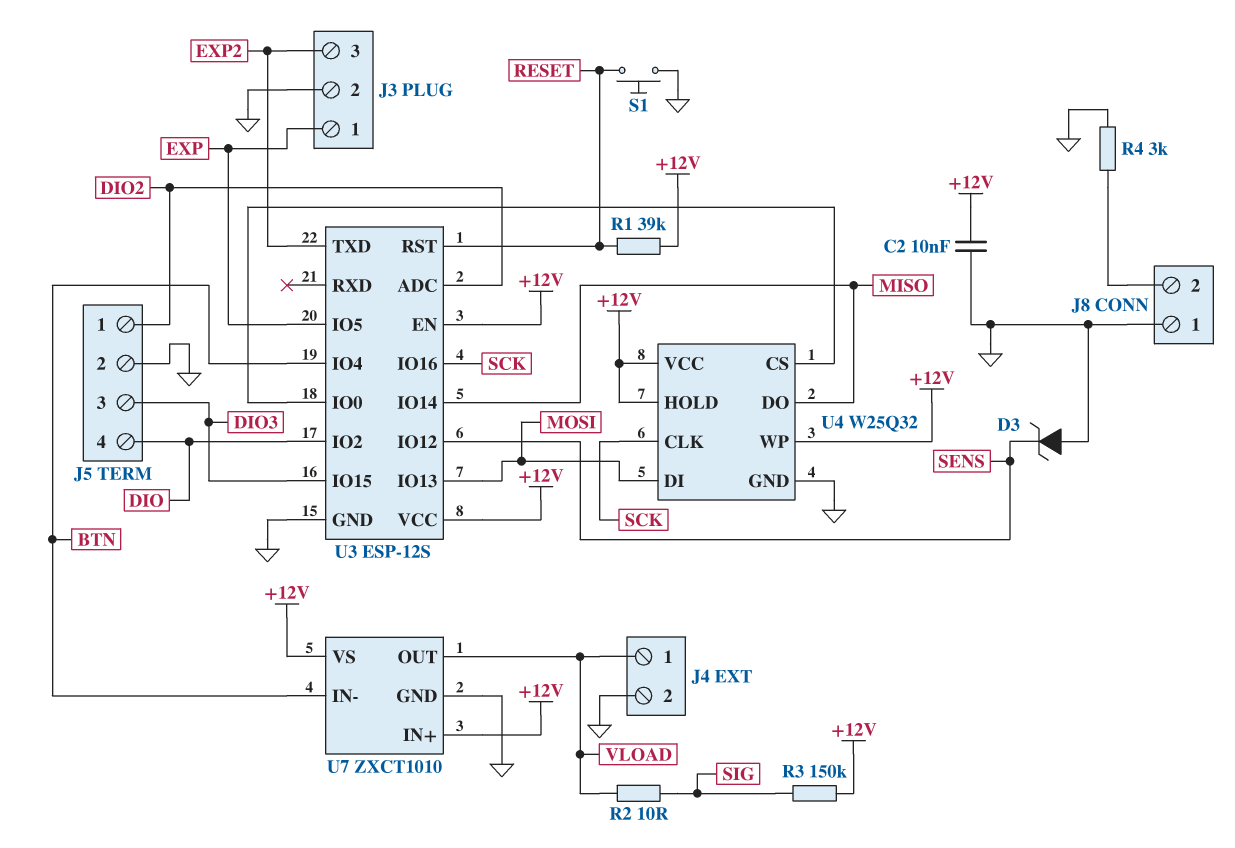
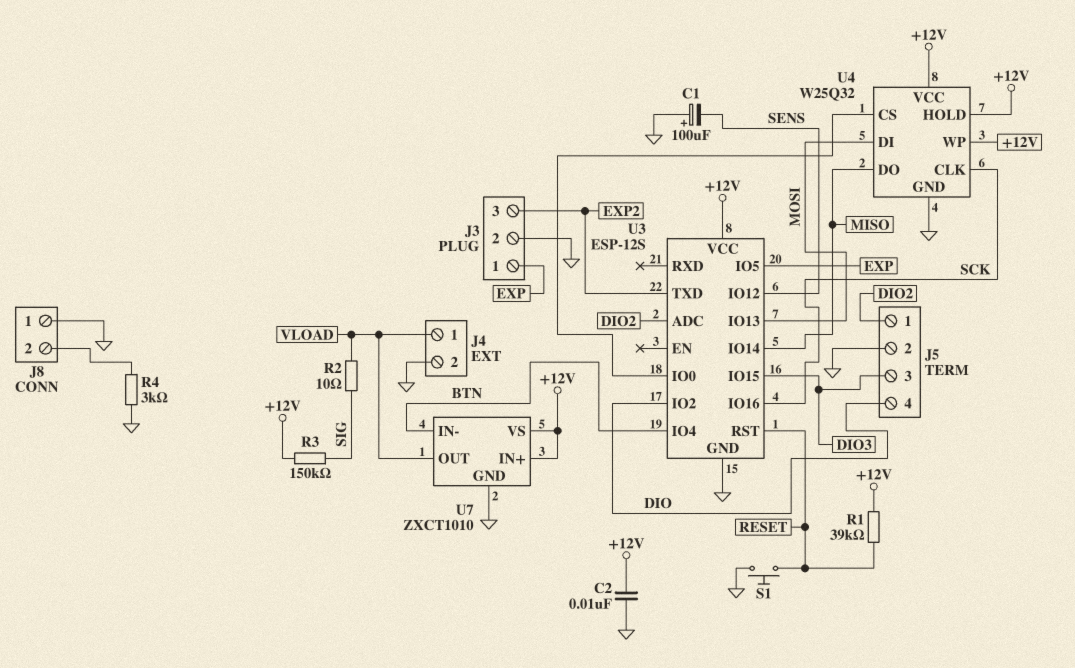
C1: none -> 100uF (plus GND, minus SENS)
D3: zener (A GND, K SENS) -> none
U3 pin EN: +12V -> none

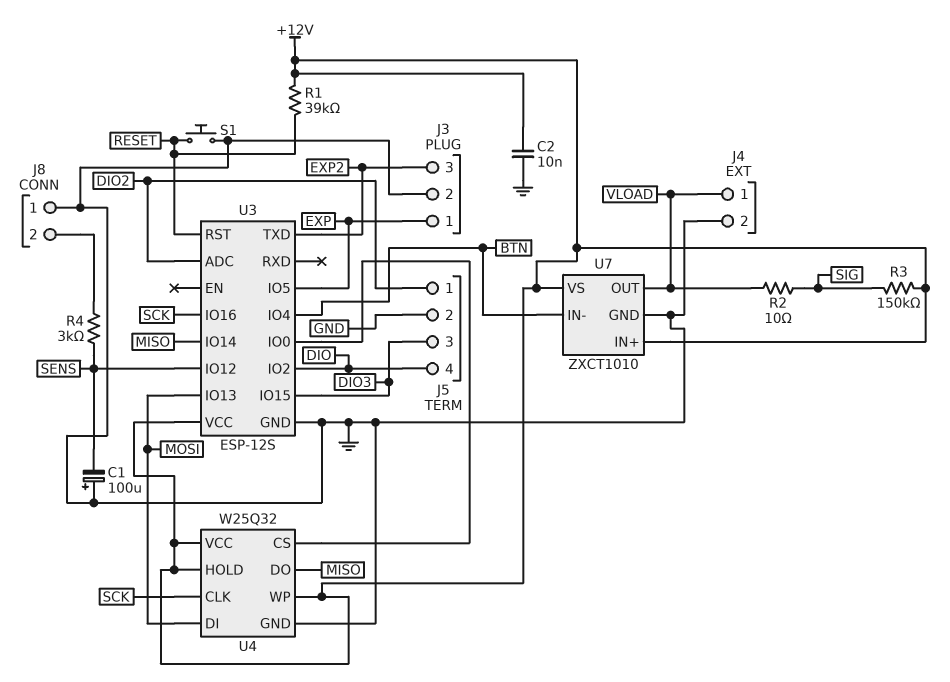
R4: 3k (GND, J8/2) -> 3k (J8/2, SENS)

